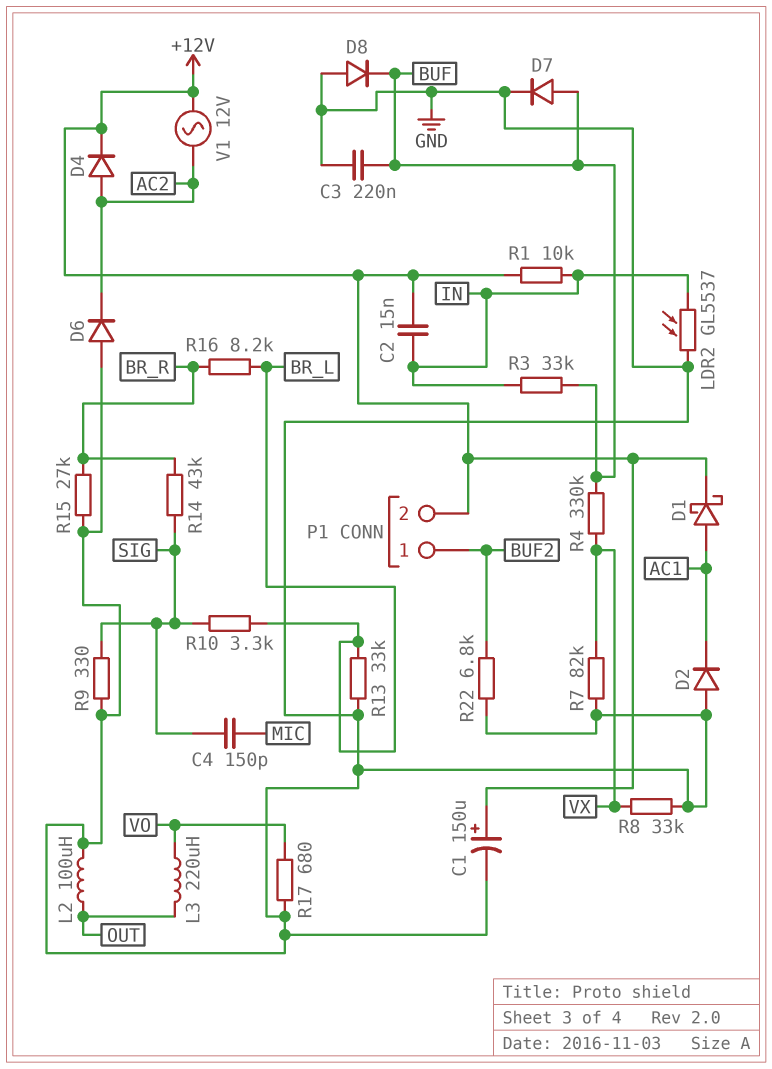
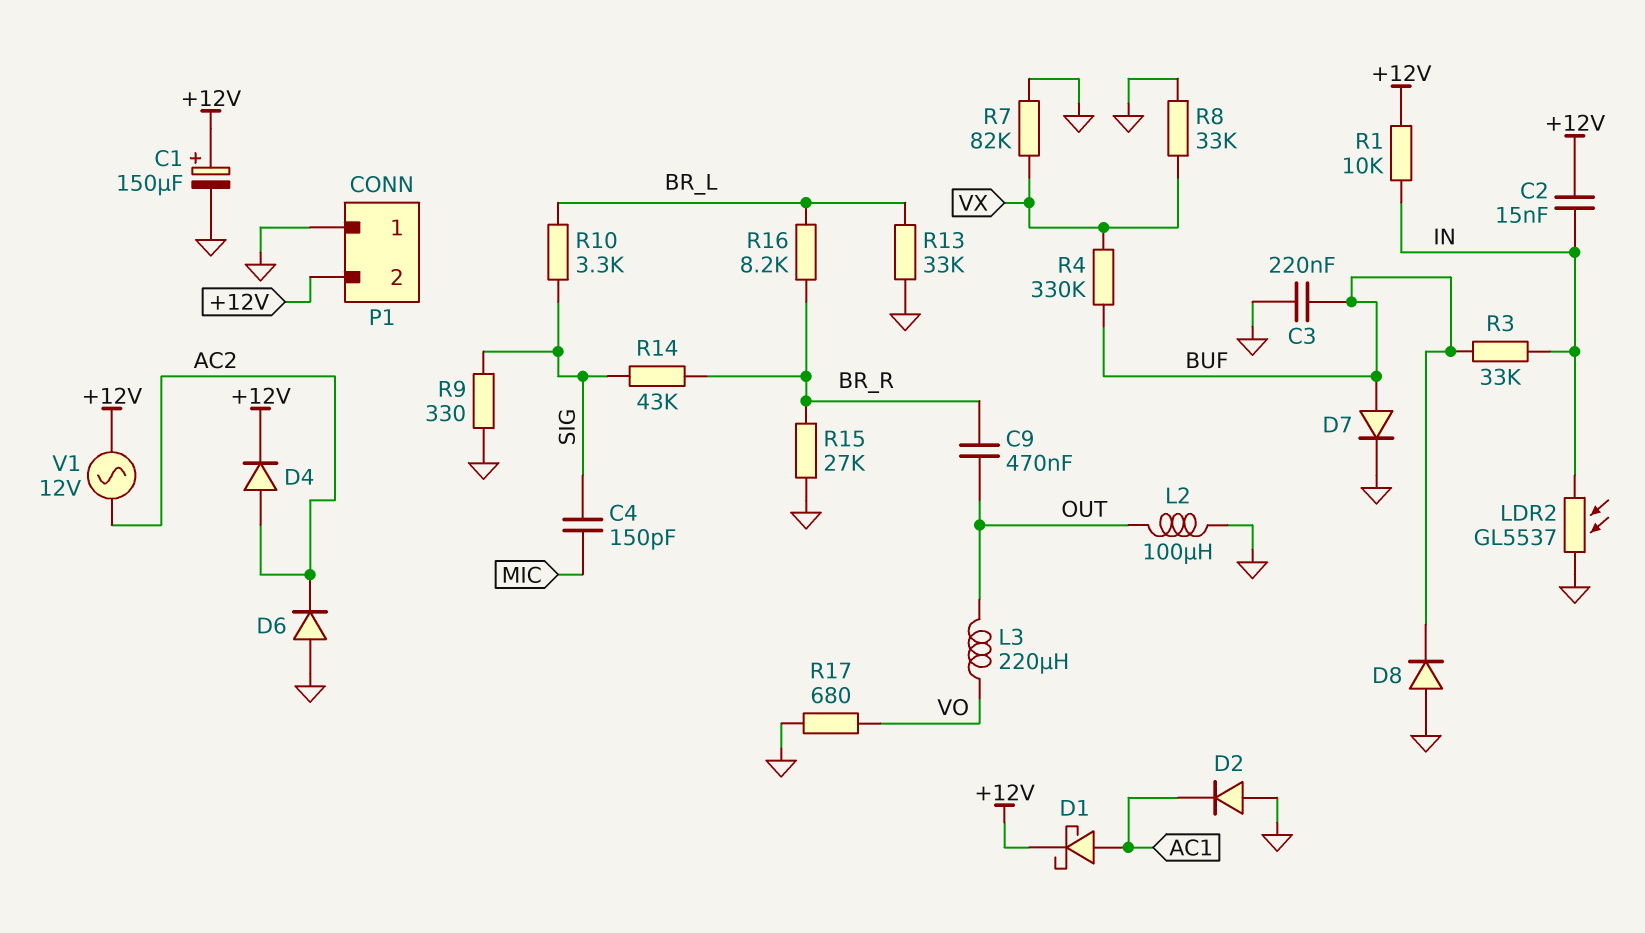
C9: none -> 470nF (BR_R, OUT)
P1 pin 1: BUF2 -> GND
R22: 6.8k (BUF2, GND) -> none

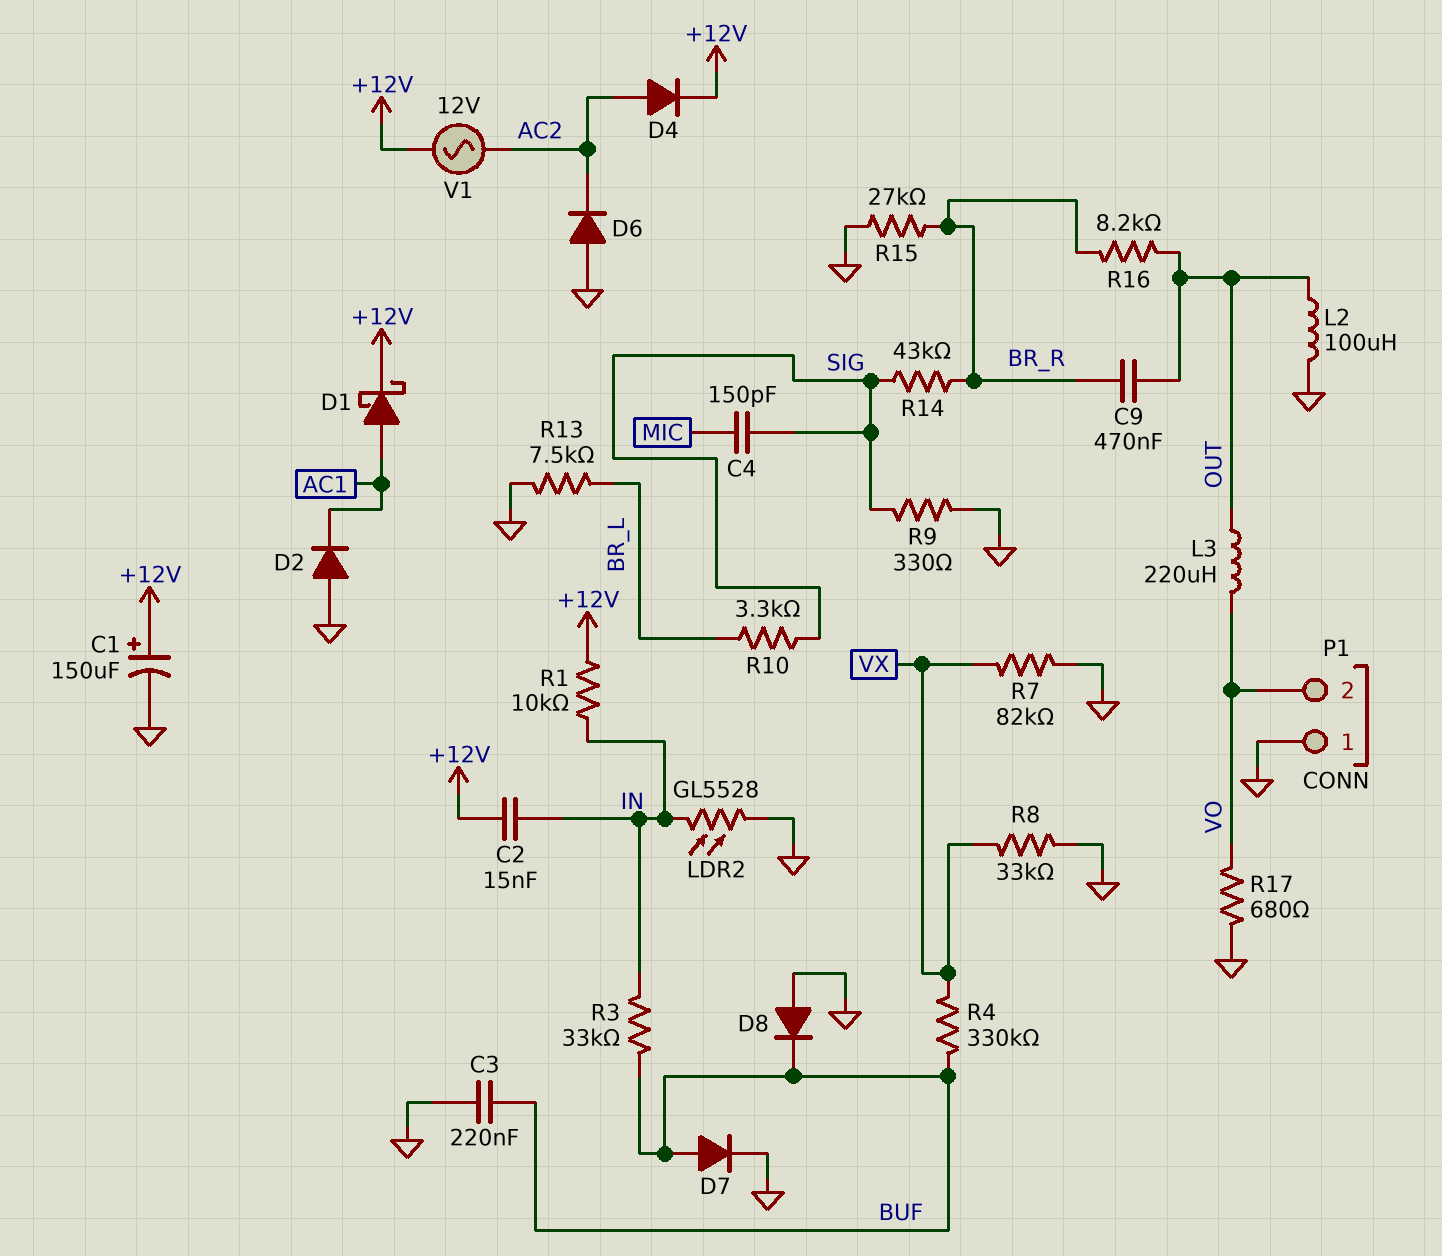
LDR2: GL5537 (GND, IN) -> GL5528 (GND, IN)
P1 pin 2: +12V -> VO
R13: 33k (BR_L, GND) -> 7.5k (BR_L, GND)
R16: 8.2k (BR_L, BR_R) -> 8.2k (BR_R, OUT)

